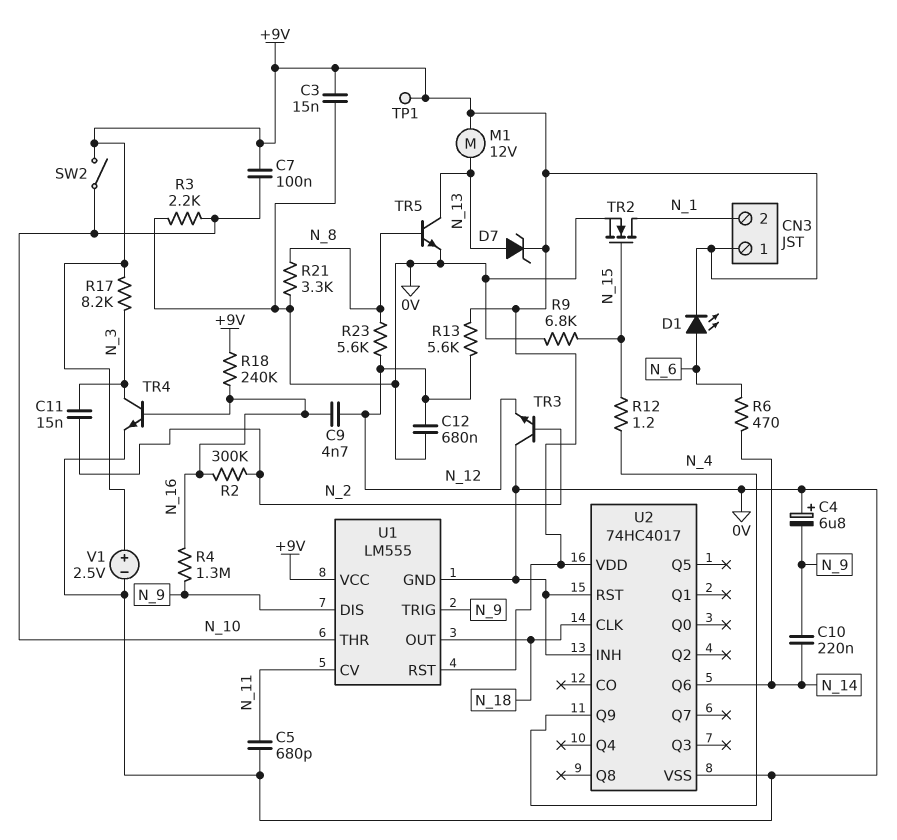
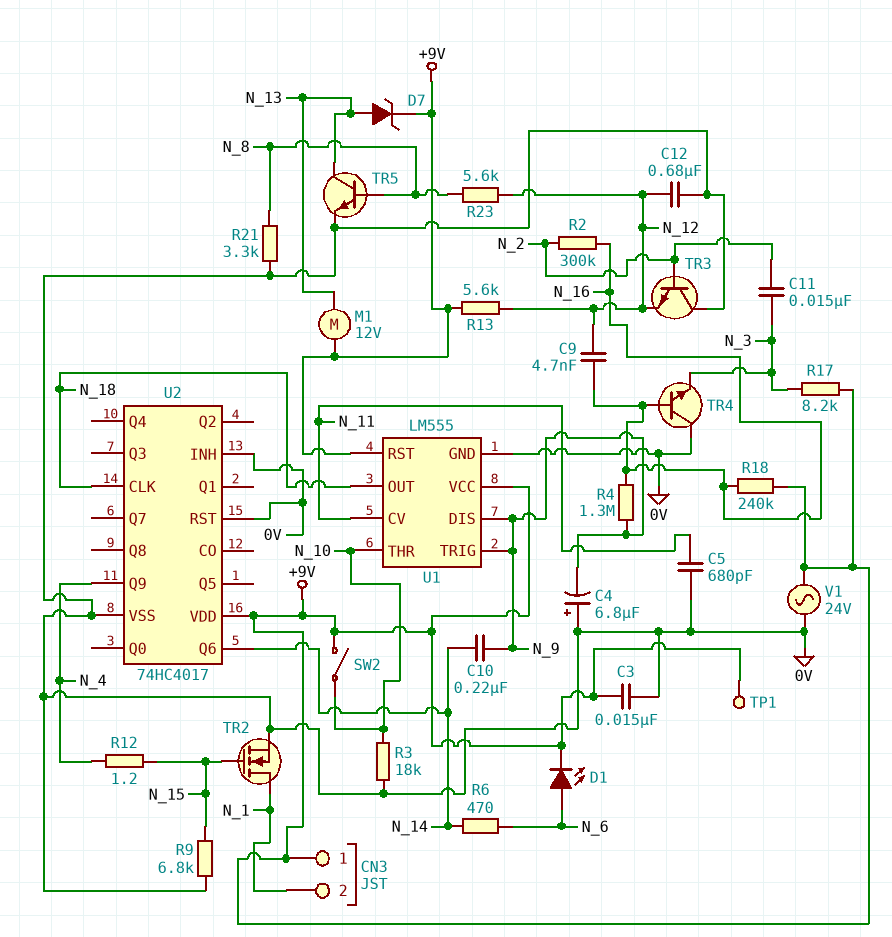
C7: 100nF (+9V, N_10) -> none
R3: 2.2k (0V, N_10) -> 18k (0V, N_10)
TR4: NPN (B N_16, C N_3, E 0V) -> NPN (B N_16, C 0V, E N_3)
V1: 2.5V (plus +9V, minus 0V) -> AC 24V (+9V, 0V)

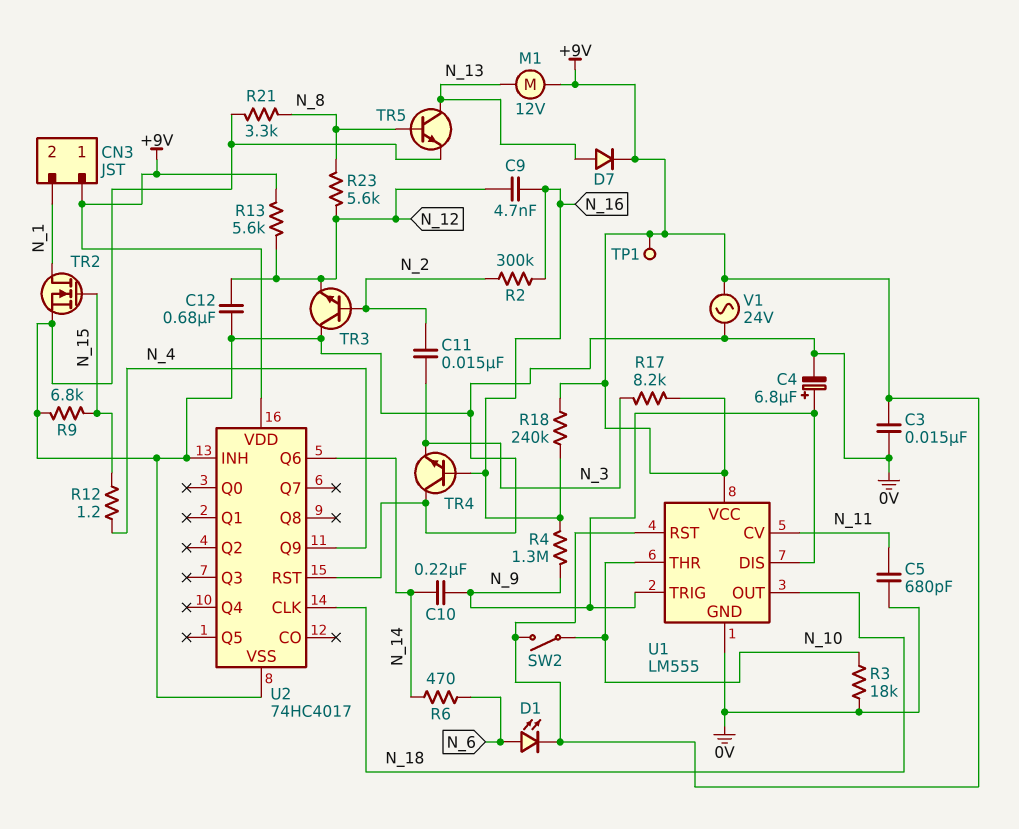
C4: 6.8uF (plus 0V, minus N_9) -> 6.8uF (plus N_9, minus 0V)
D7: zener (A N_13, K +9V) -> diode (A N_13, K +9V)

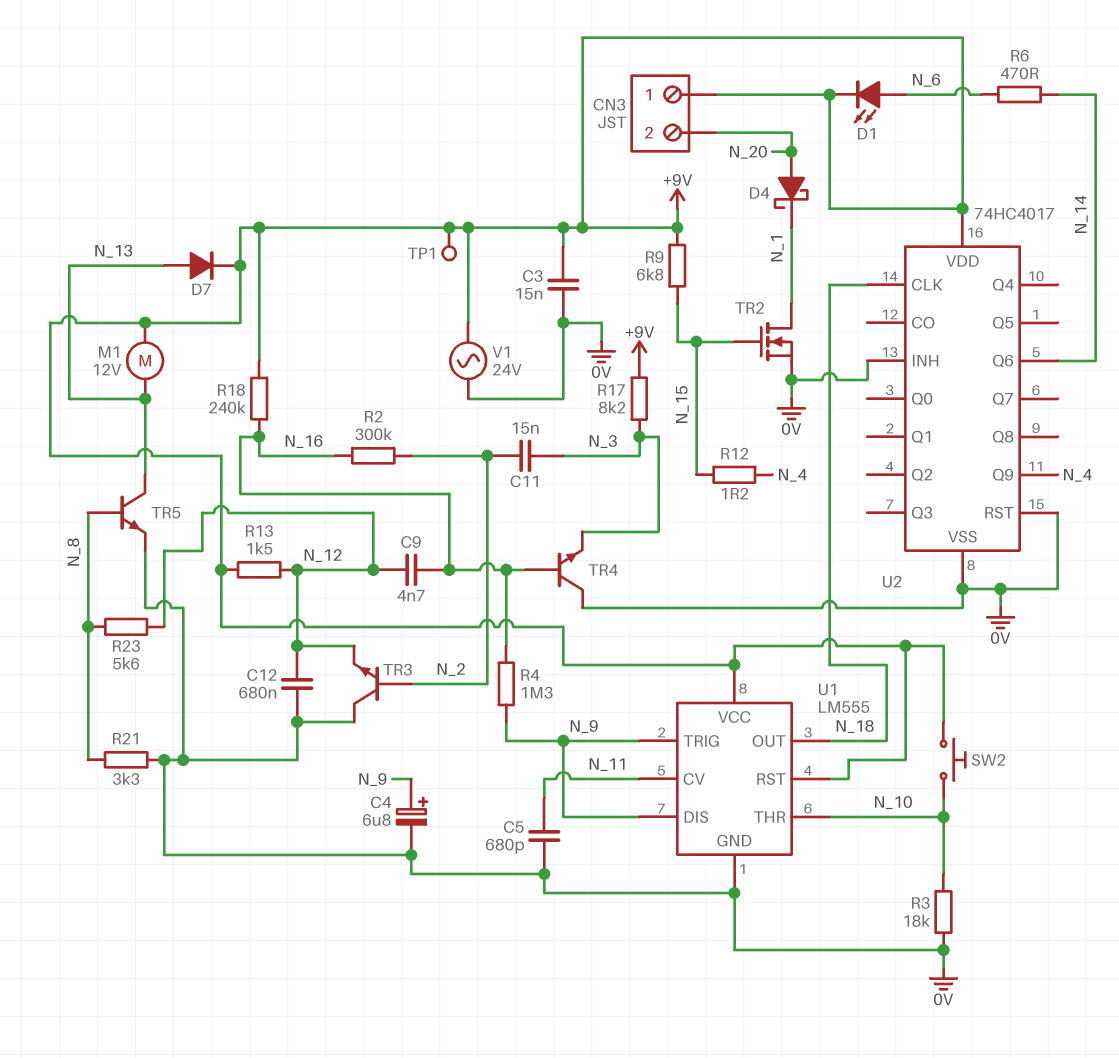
C10: 220nF (N_9, N_14) -> none
CN3 pin 2: N_1 -> N_20
D4: none -> schottky (A N_20, K N_1)
R9: 6.8k (0V, N_15) -> 6.8k (+9V, N_15)
R13: 5.6k (+9V, N_12) -> 1.5k (+9V, N_12)
SW2: switch (+9V, N_10) -> button (+9V, N_10)

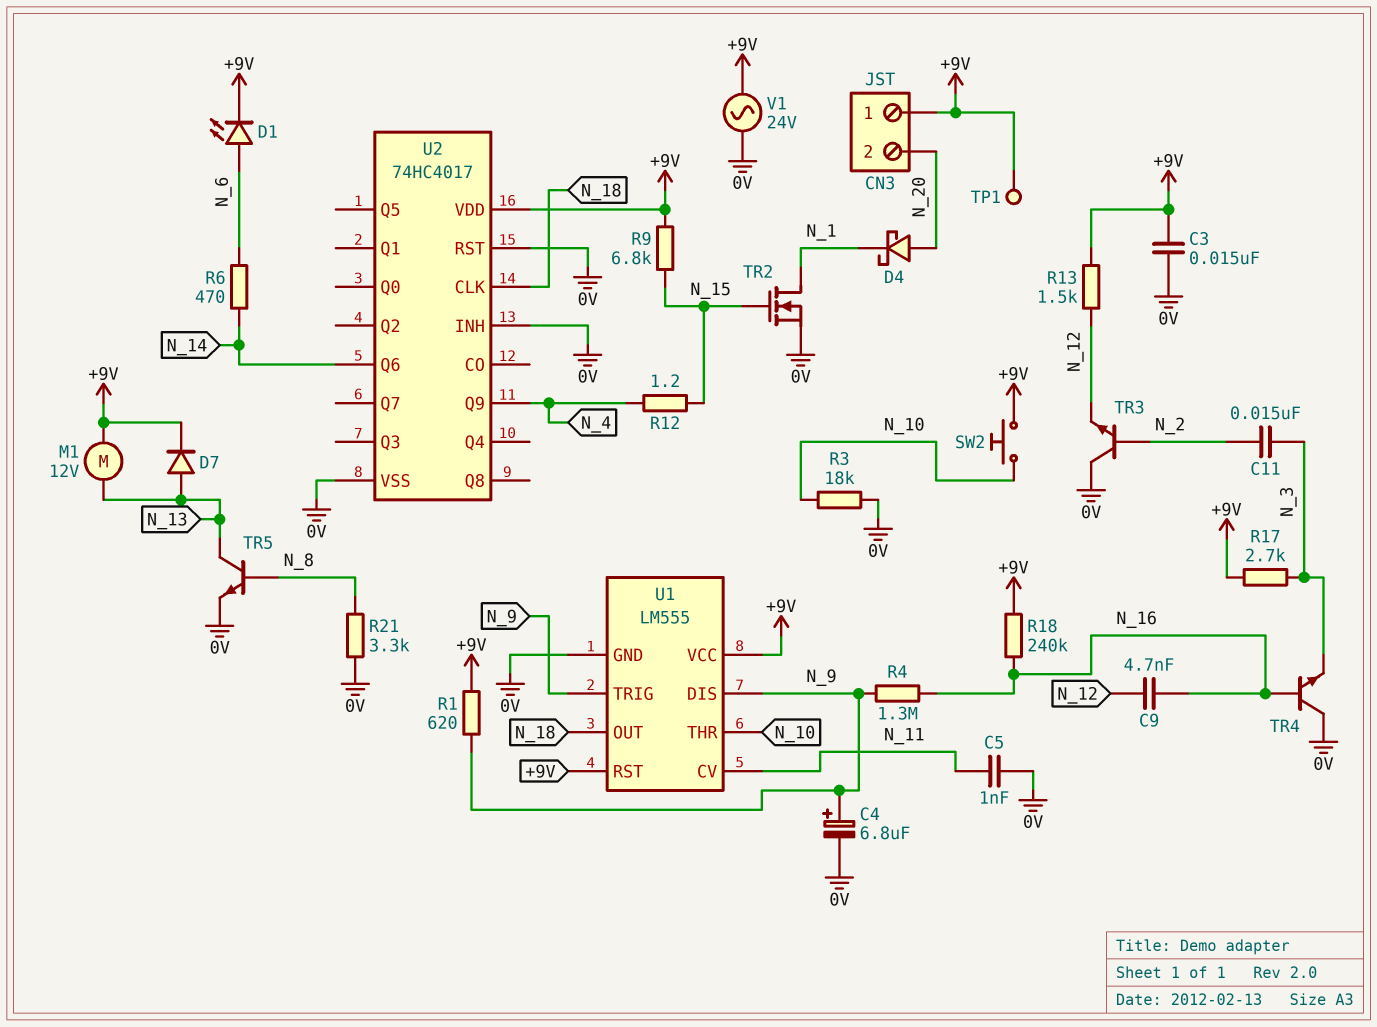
C5: 680pF (0V, N_11) -> 1nF (0V, N_11)
C12: 680nF (0V, N_12) -> none
R1: none -> 620 (+9V, N_9)
R2: 300k (N_2, N_16) -> none
R17: 8.2k (+9V, N_3) -> 2.7k (+9V, N_3)
R23: 5.6k (N_8, N_12) -> none

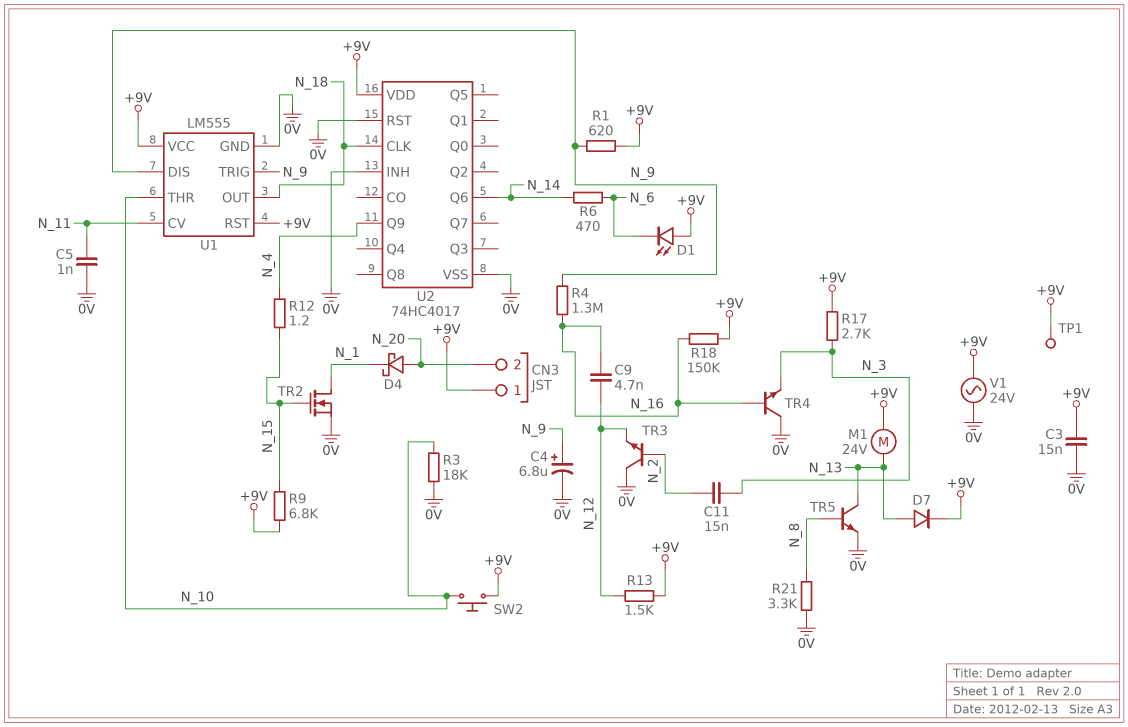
D1: LED (A N_6, K +9V) -> LED (A +9V, K N_6)
M1: motor 12V (+9V, N_13) -> motor 24V (+9V, N_13)
R18: 240k (+9V, N_16) -> 150k (+9V, N_16)

